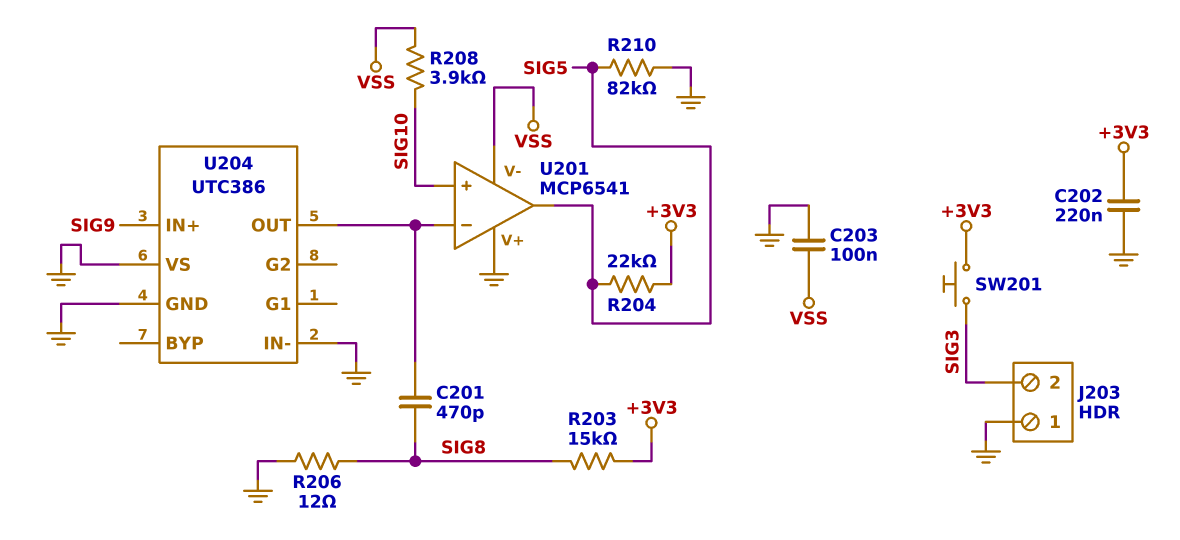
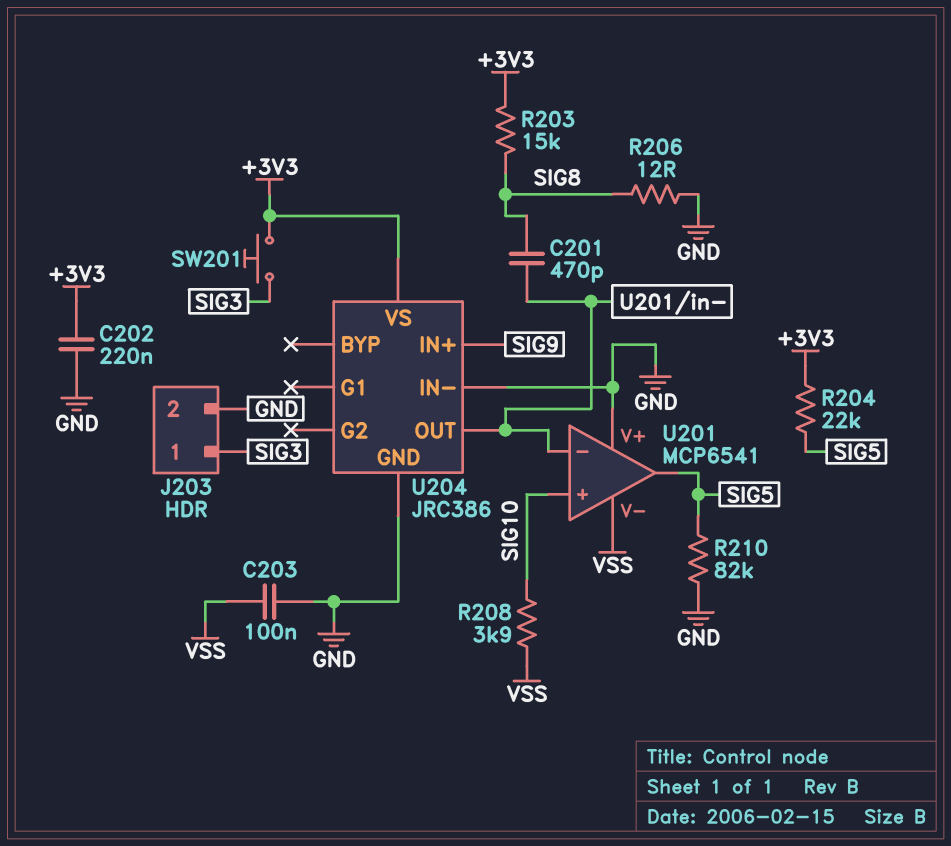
J203 pin 1: GND -> SIG3
J203 pin 2: SIG3 -> GND
U204: UTC386 -> JRC386
U204 pin VS: GND -> +3V3

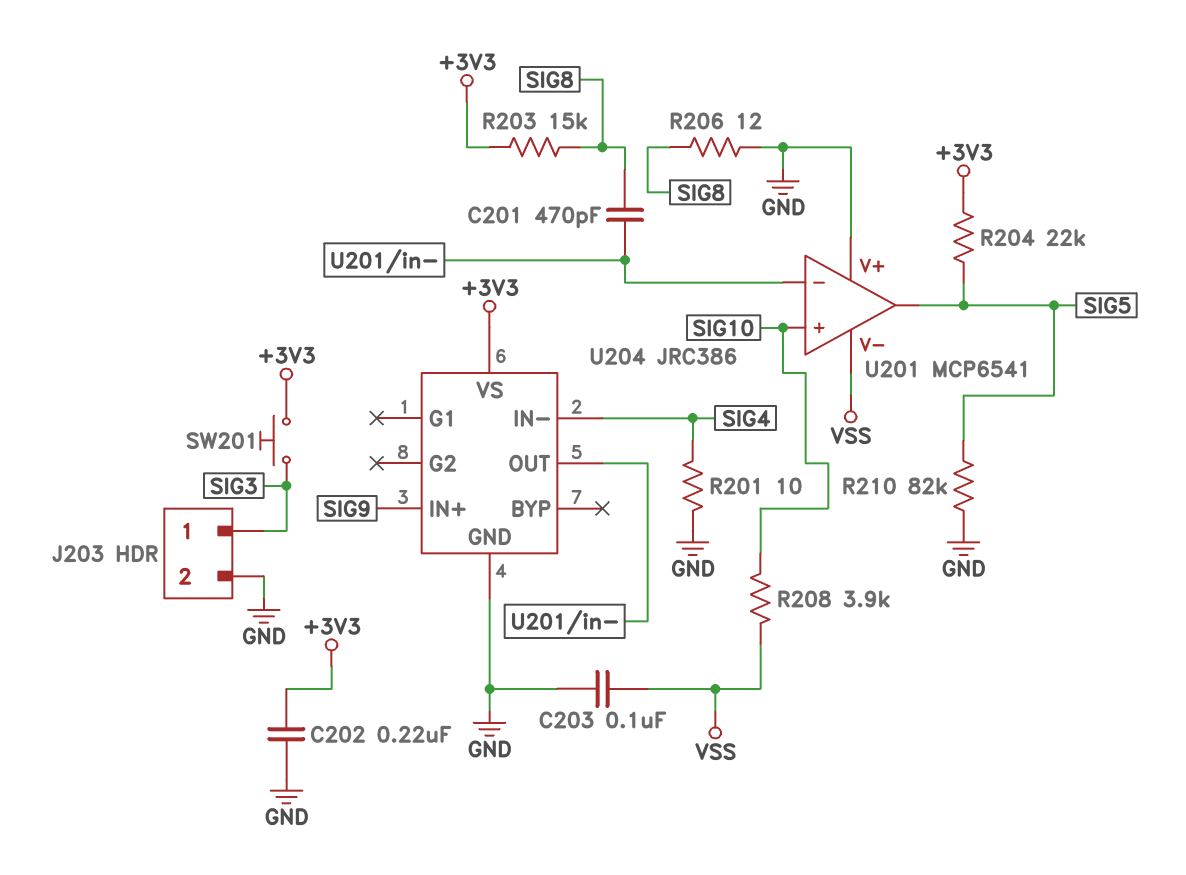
R201: none -> 10 (GND, SIG4)
U204 pin IN-: GND -> SIG4

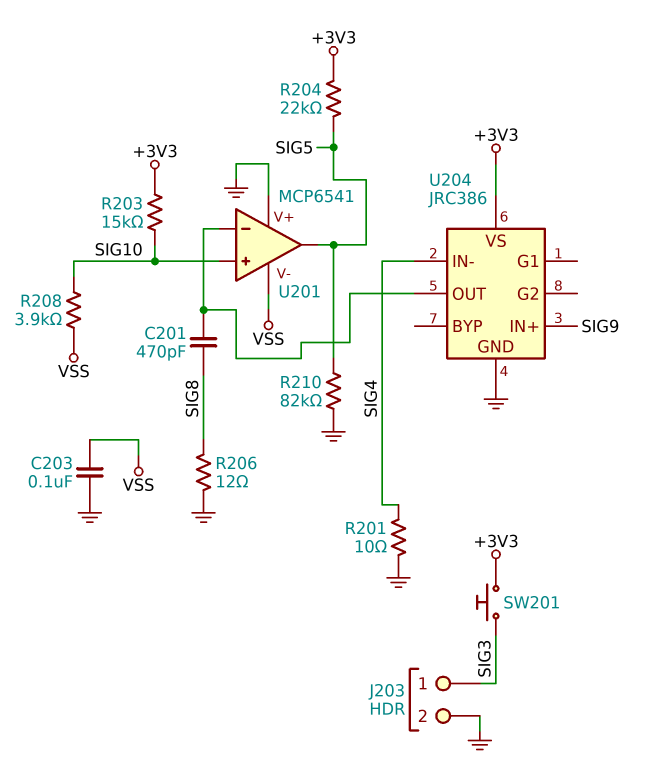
C202: 220nF (+3V3, GND) -> none
R203: 15k (+3V3, SIG8) -> 15k (+3V3, SIG10)

